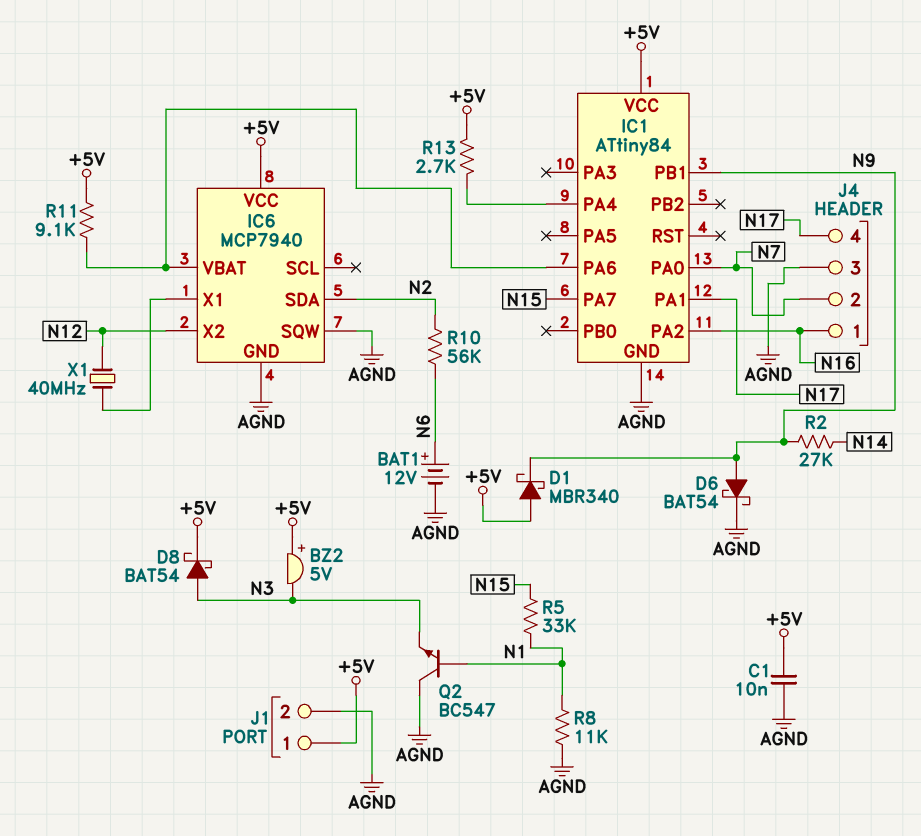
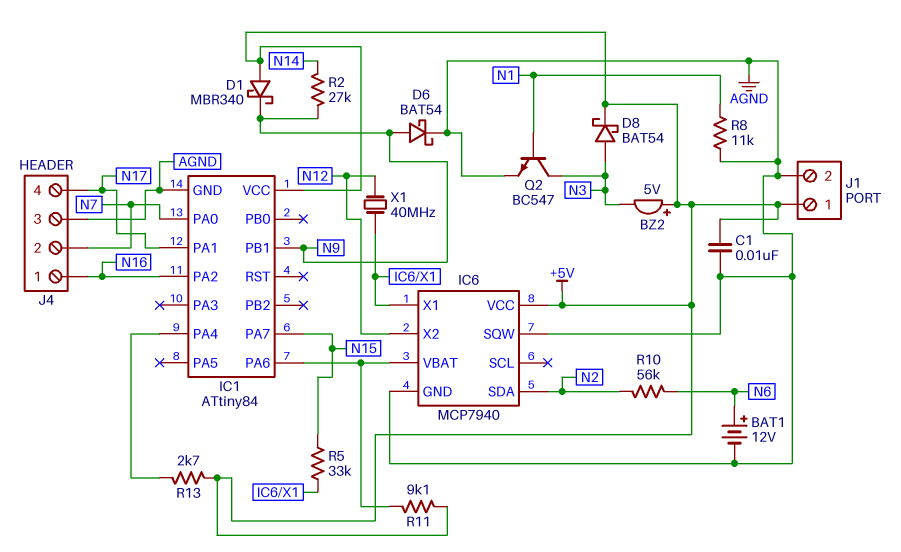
Q2: NPN BC547 (B N1, C AGND, E N3) -> NPN BC547 (B N1, C N3, E AGND)
R5: 33k (N1, N15) -> 33k (IC6/X1, N15)

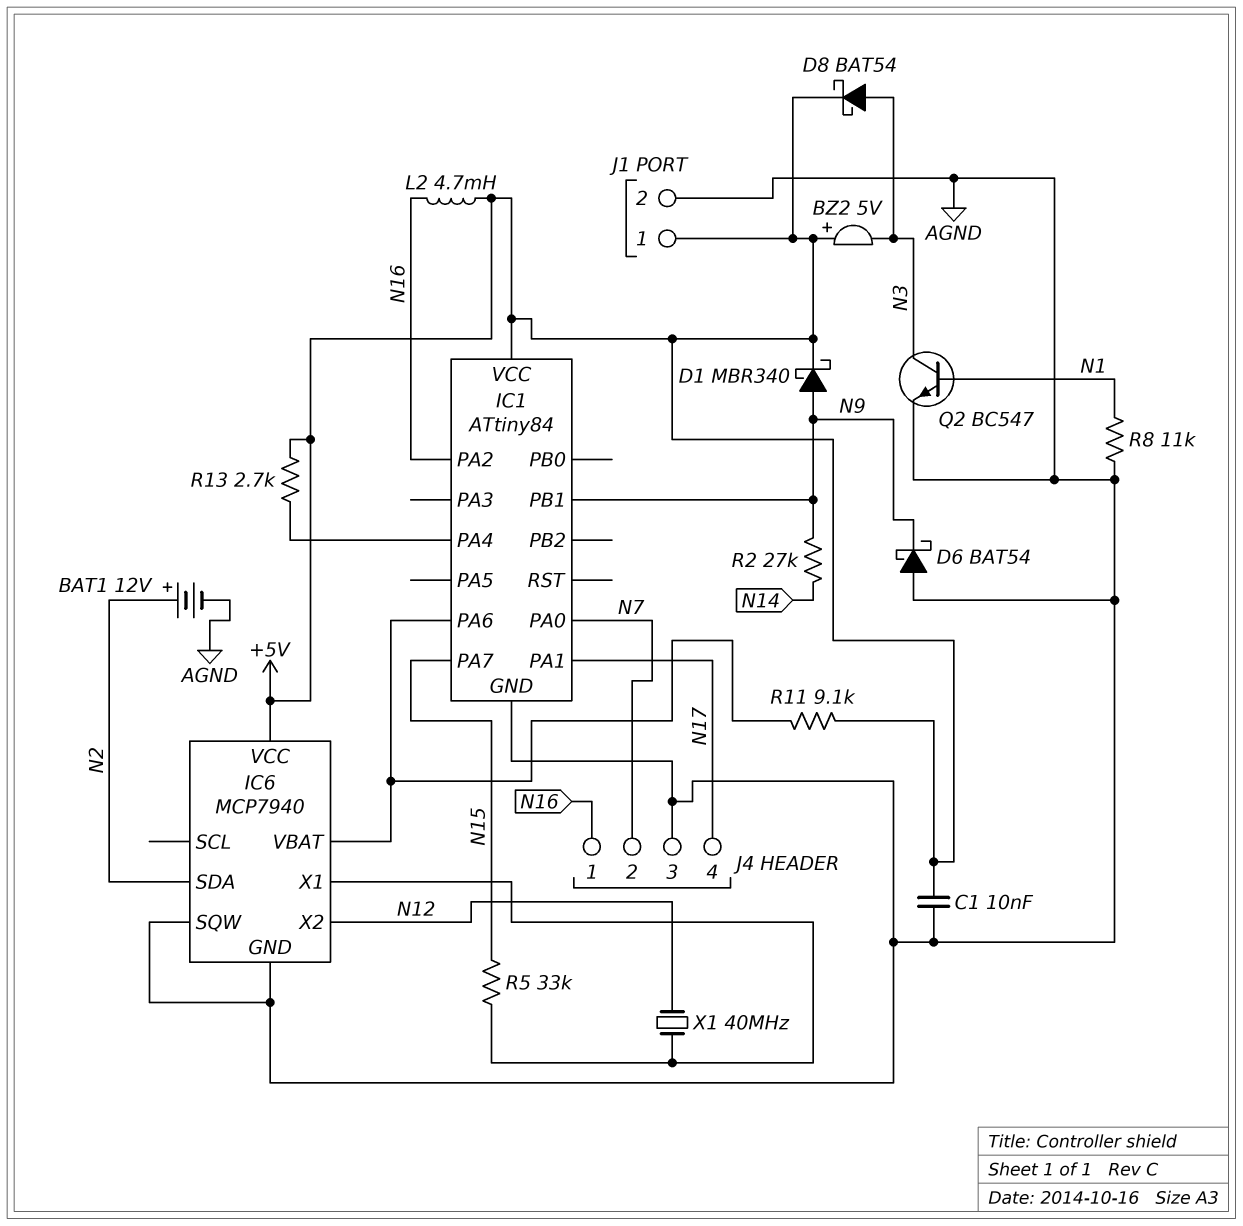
BAT1: 12V (plus N6, minus AGND) -> 12V (plus N2, minus AGND)
D1: schottky MBR340 (A +5V, K N9) -> schottky MBR340 (A N9, K +5V)
D6: schottky BAT54 (A N9, K AGND) -> schottky BAT54 (A AGND, K N9)
L2: none -> 4.7mH (+5V, N16)
R10: 56k (N2, N6) -> none

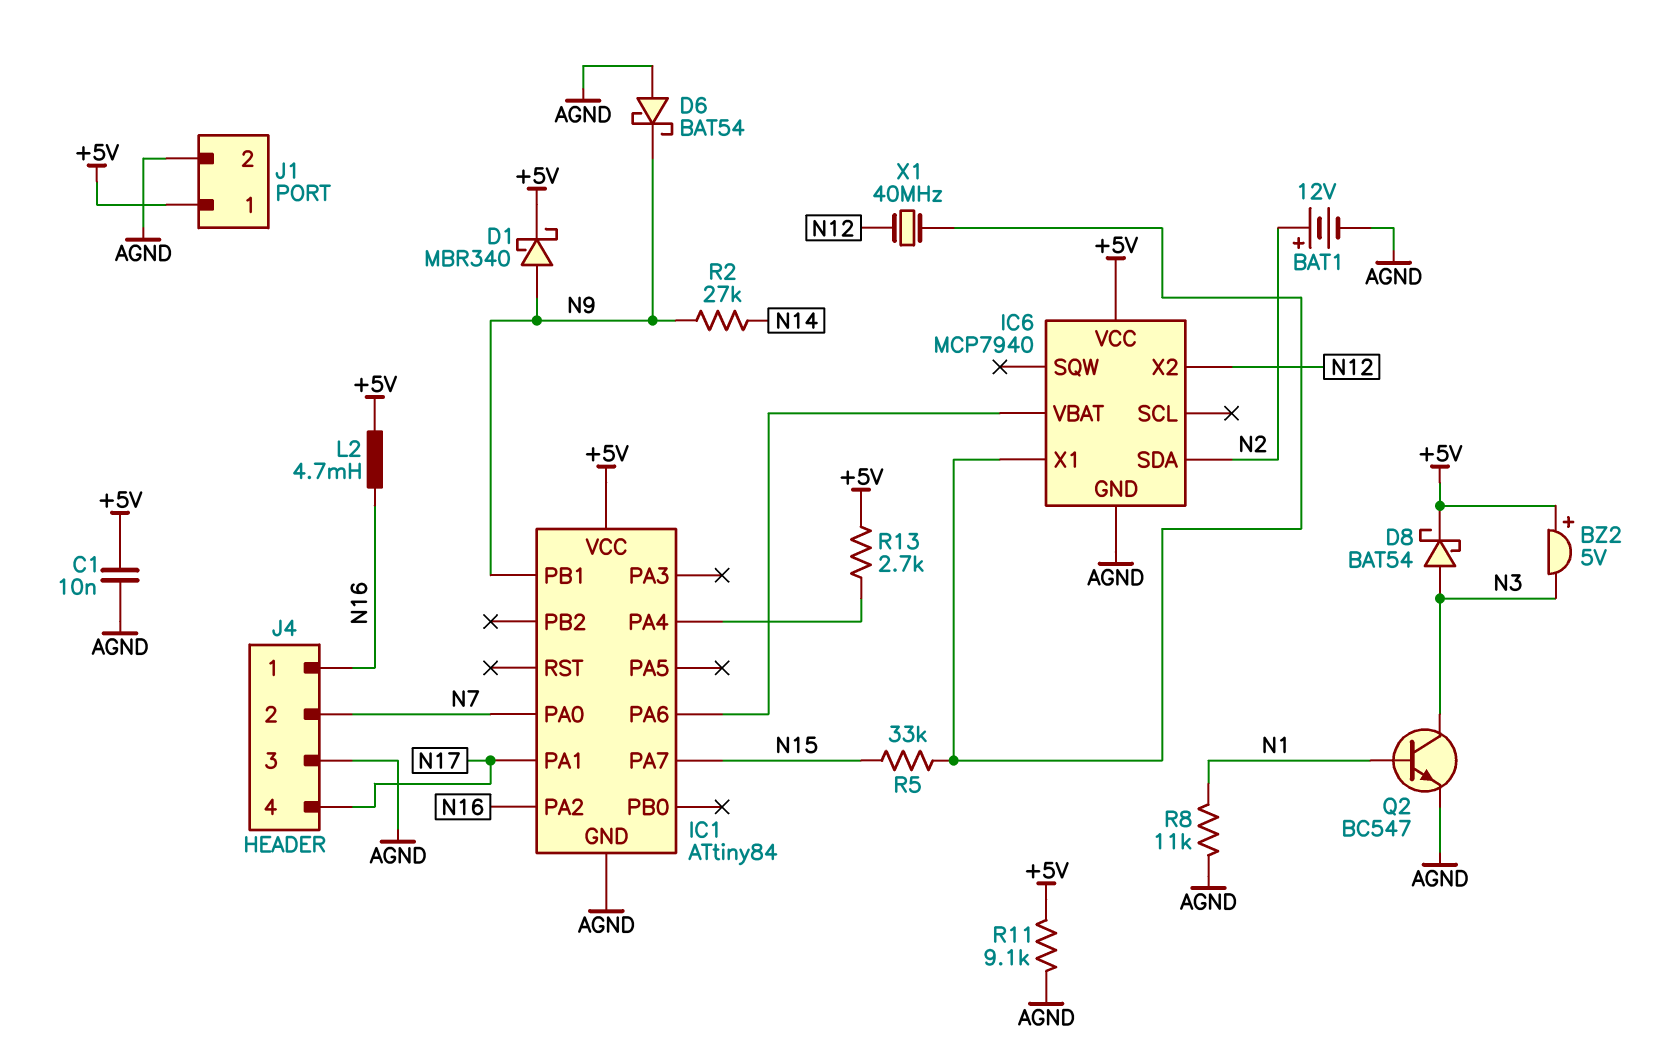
IC6 pin SQW: AGND -> none
R11: 9.1k (+5V, IC1/PA6) -> 9.1k (+5V, AGND)

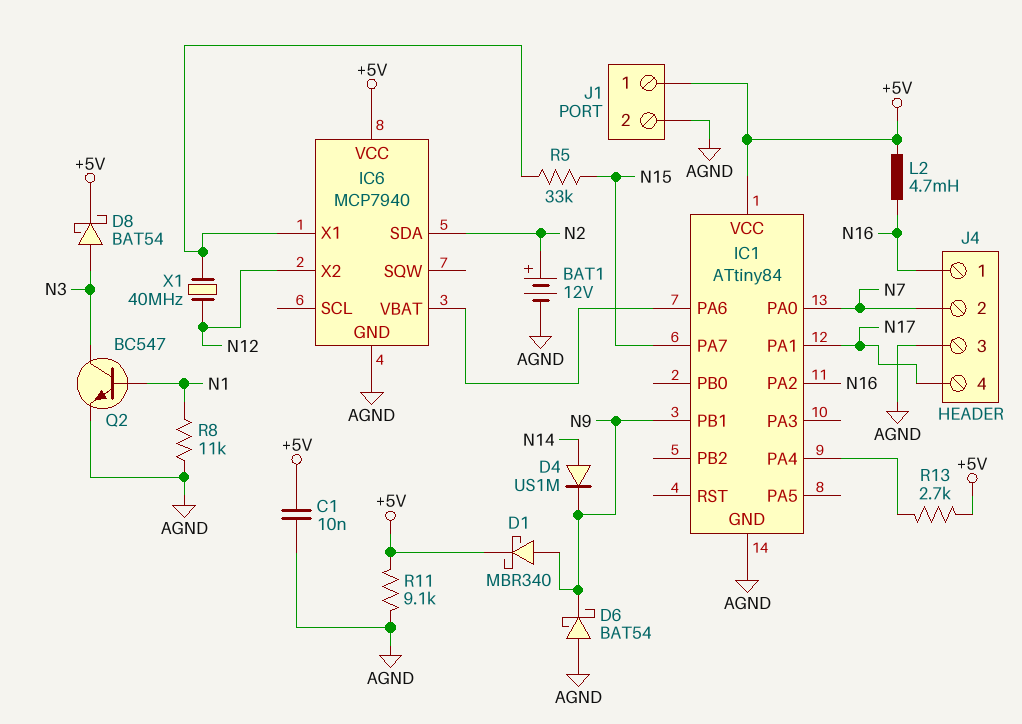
BZ2: buzzer 5V (plus +5V, minus N3) -> none
D4: none -> diode US1M (A N14, K N9)
R2: 27k (N9, N14) -> none

